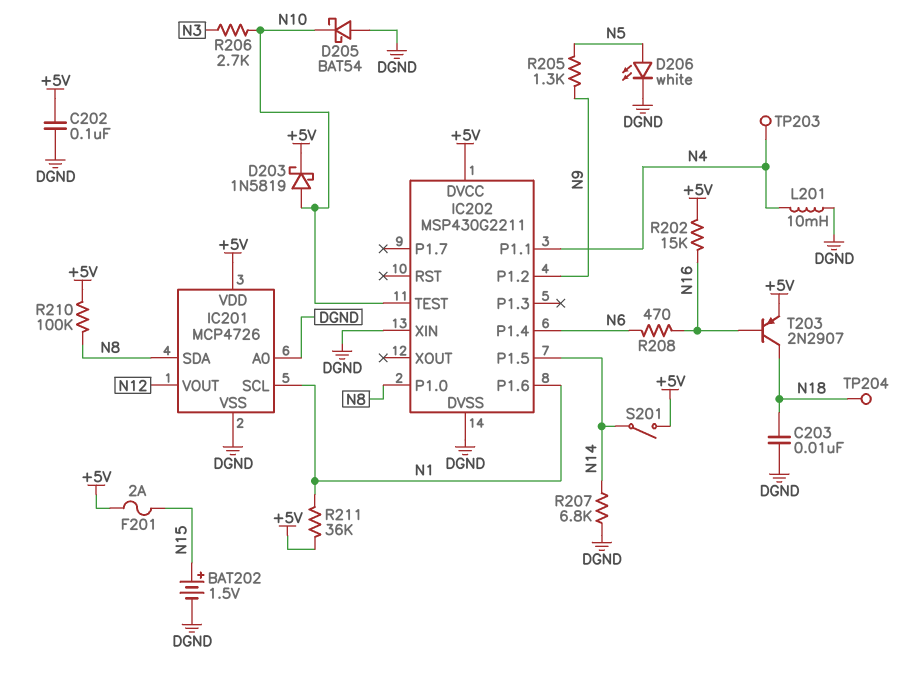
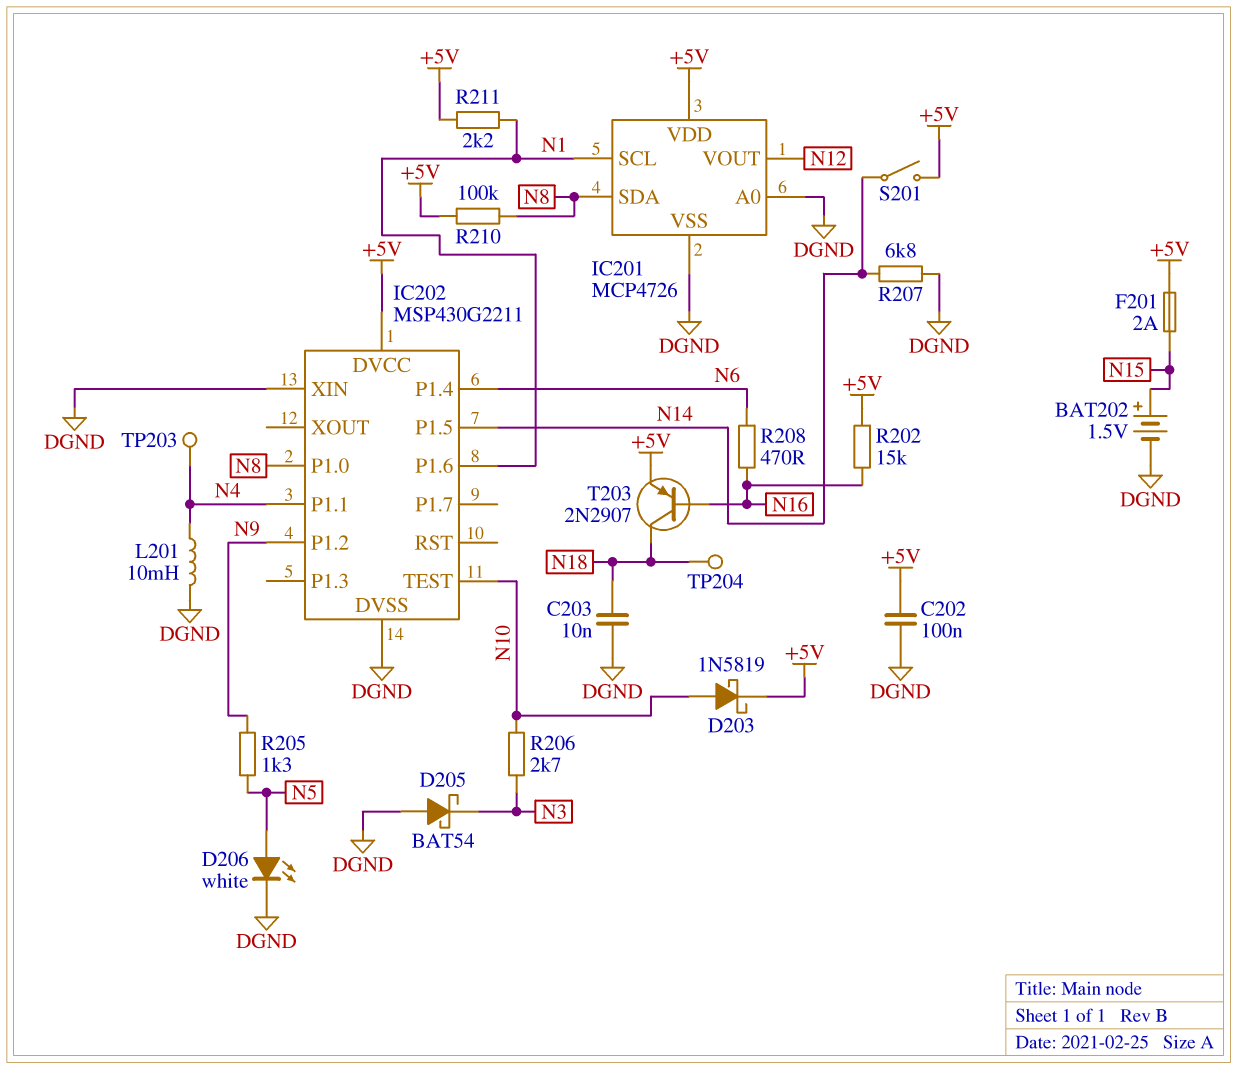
D205: schottky BAT54 (A DGND, K N10) -> schottky BAT54 (A DGND, K N3)
R211: 36k (+5V, N1) -> 2.2k (+5V, N1)

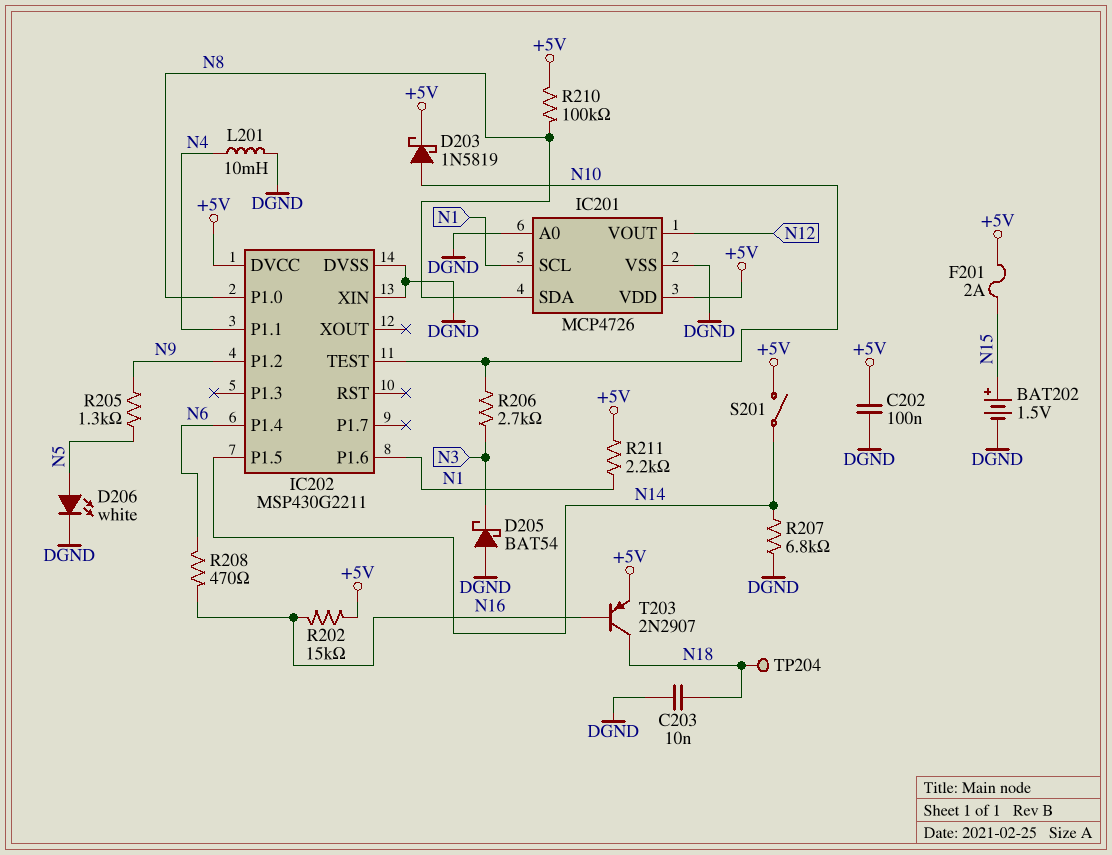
TP203: test point (N4) -> none

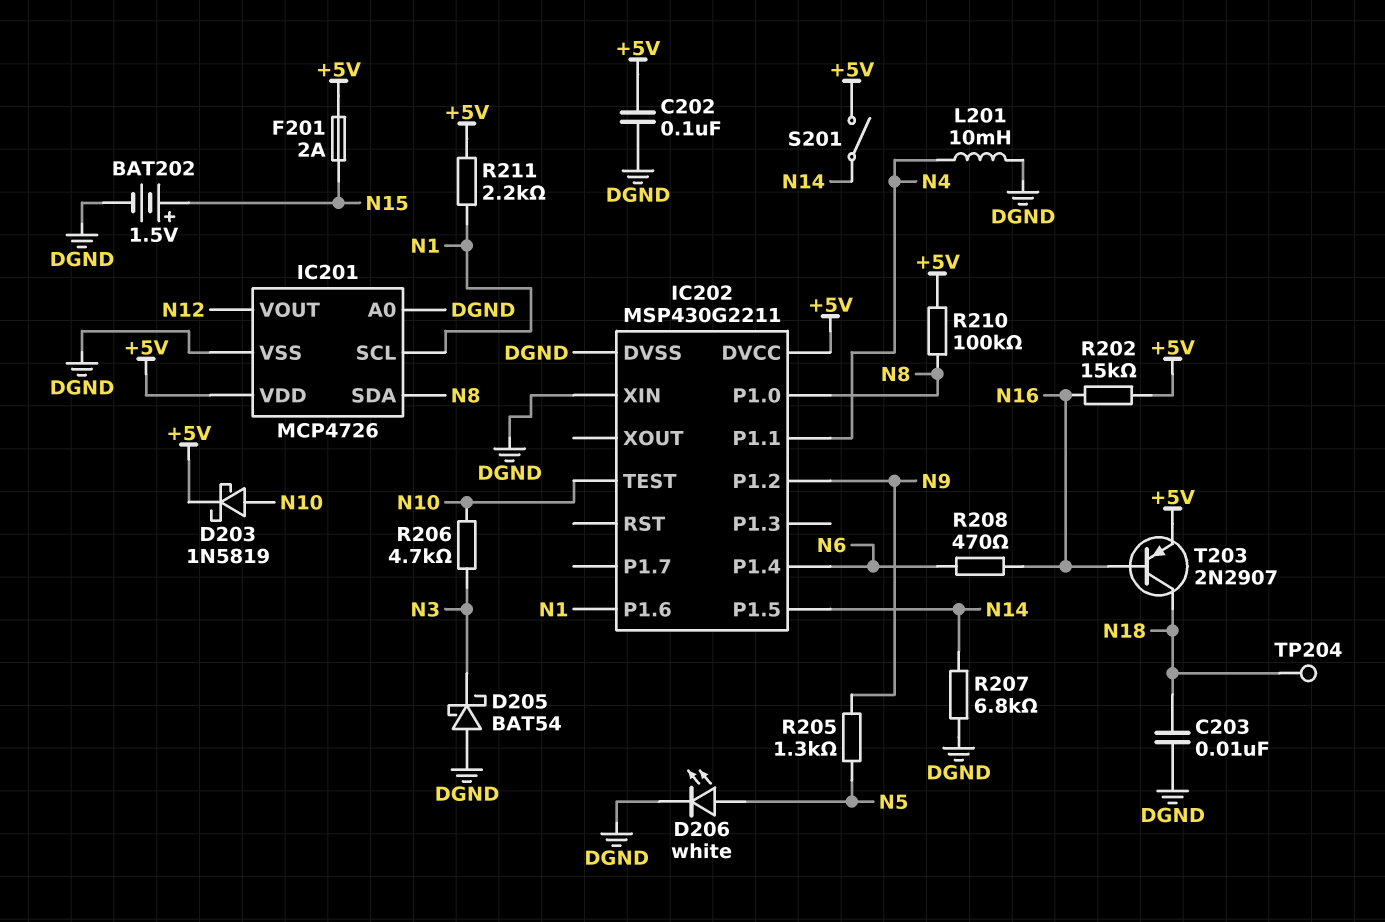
R206: 2.7k (N3, N10) -> 4.7k (N3, N10)

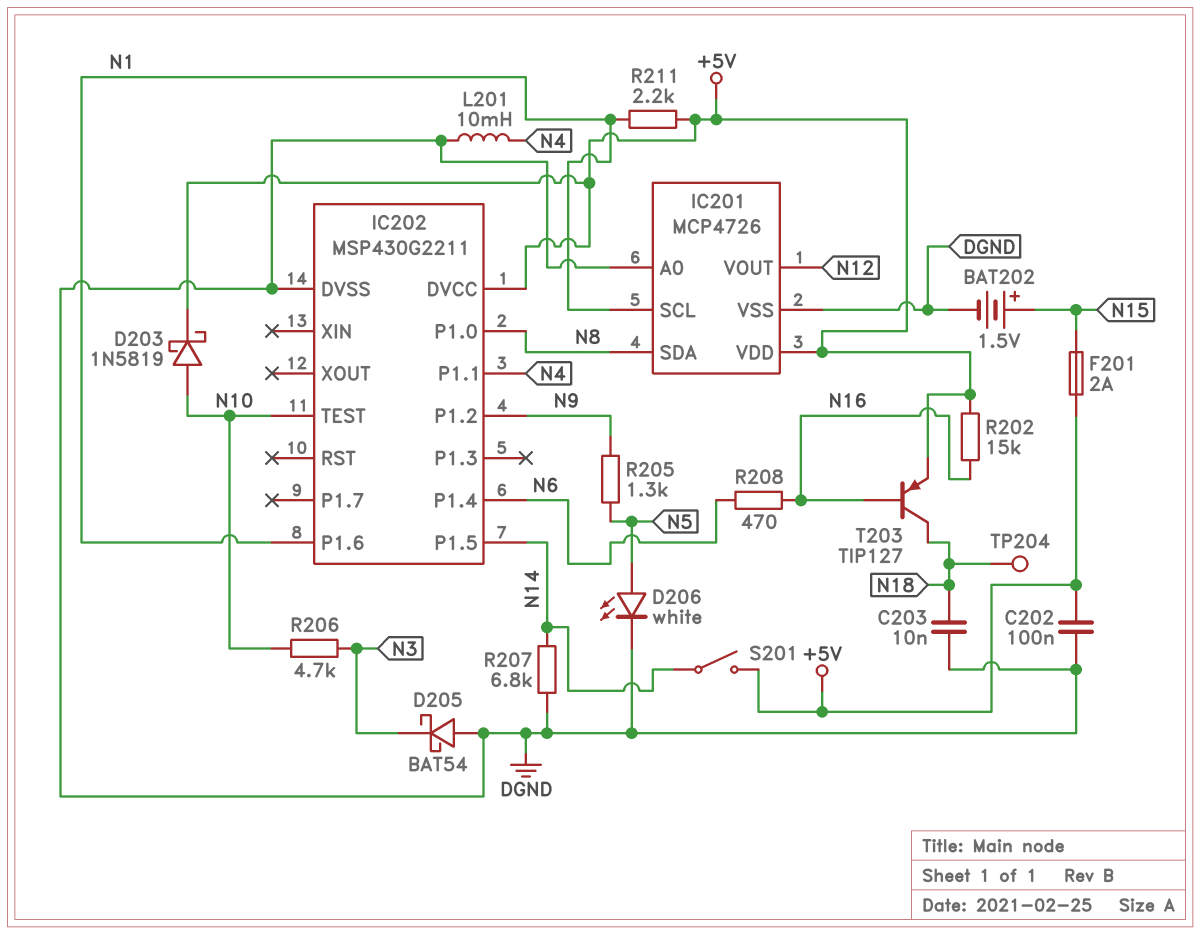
IC202 pin XIN: DGND -> none
R210: 100k (+5V, N8) -> none
T203: PNP 2N2907 (B N16, C N18, E +5V) -> PNP TIP127 (B N16, C N18, E +5V)

